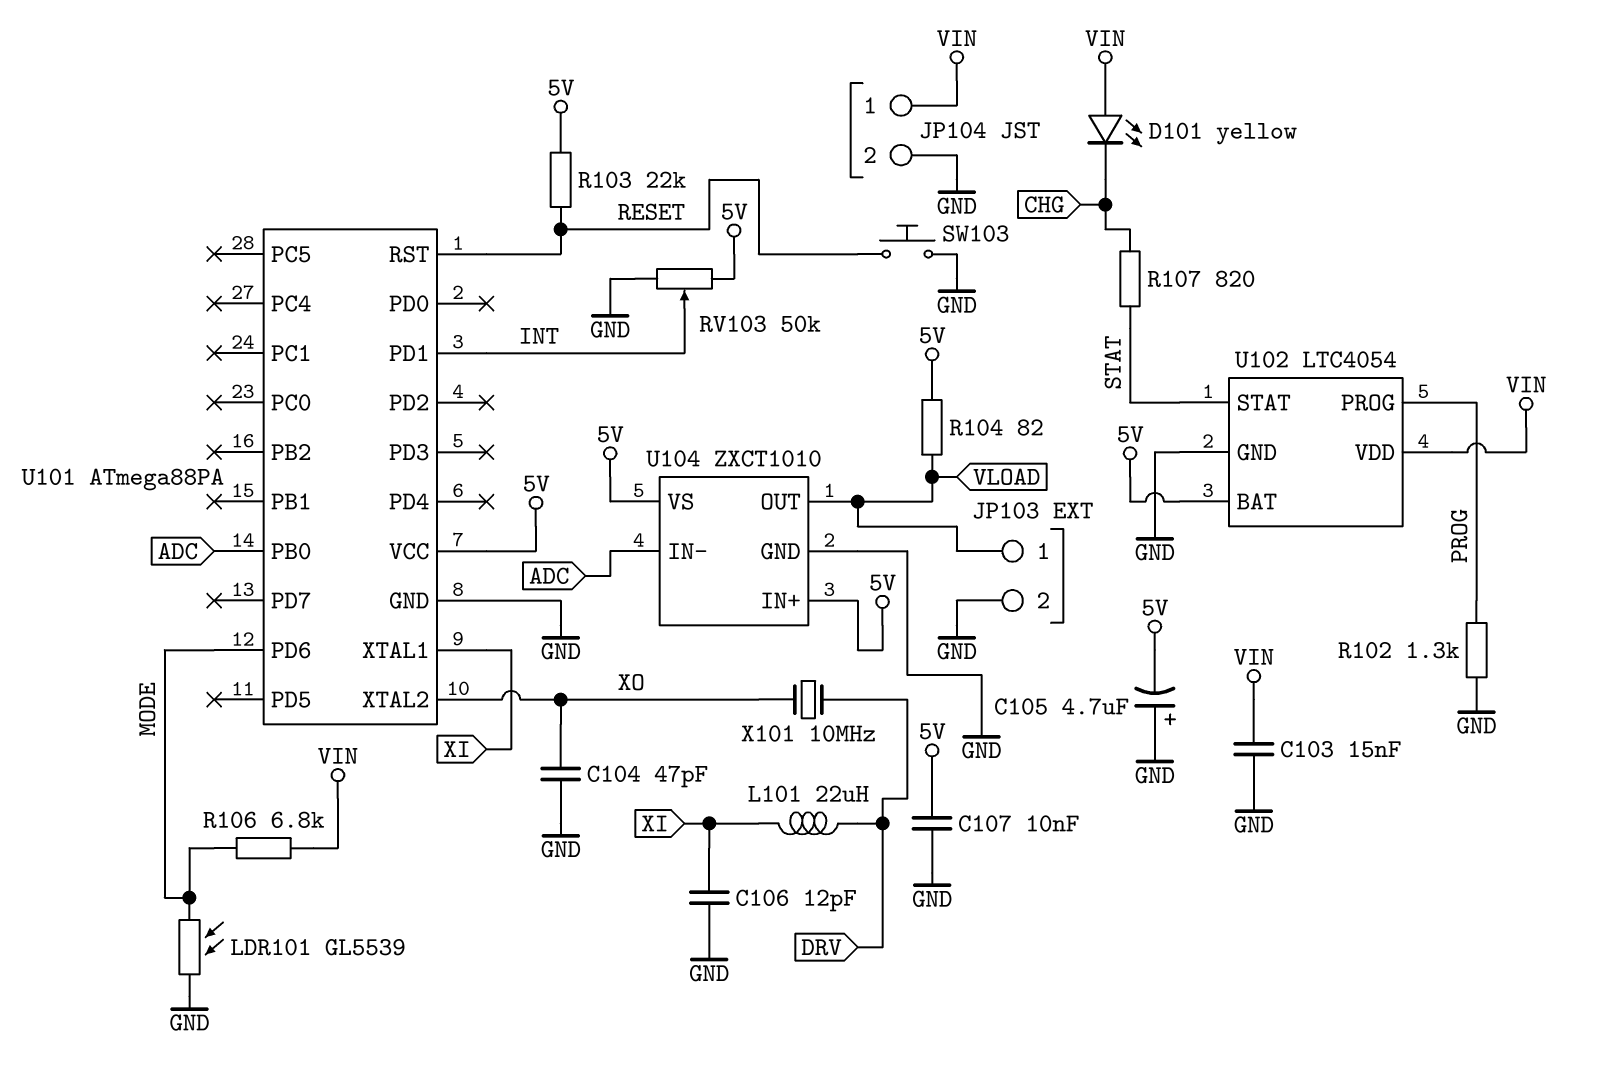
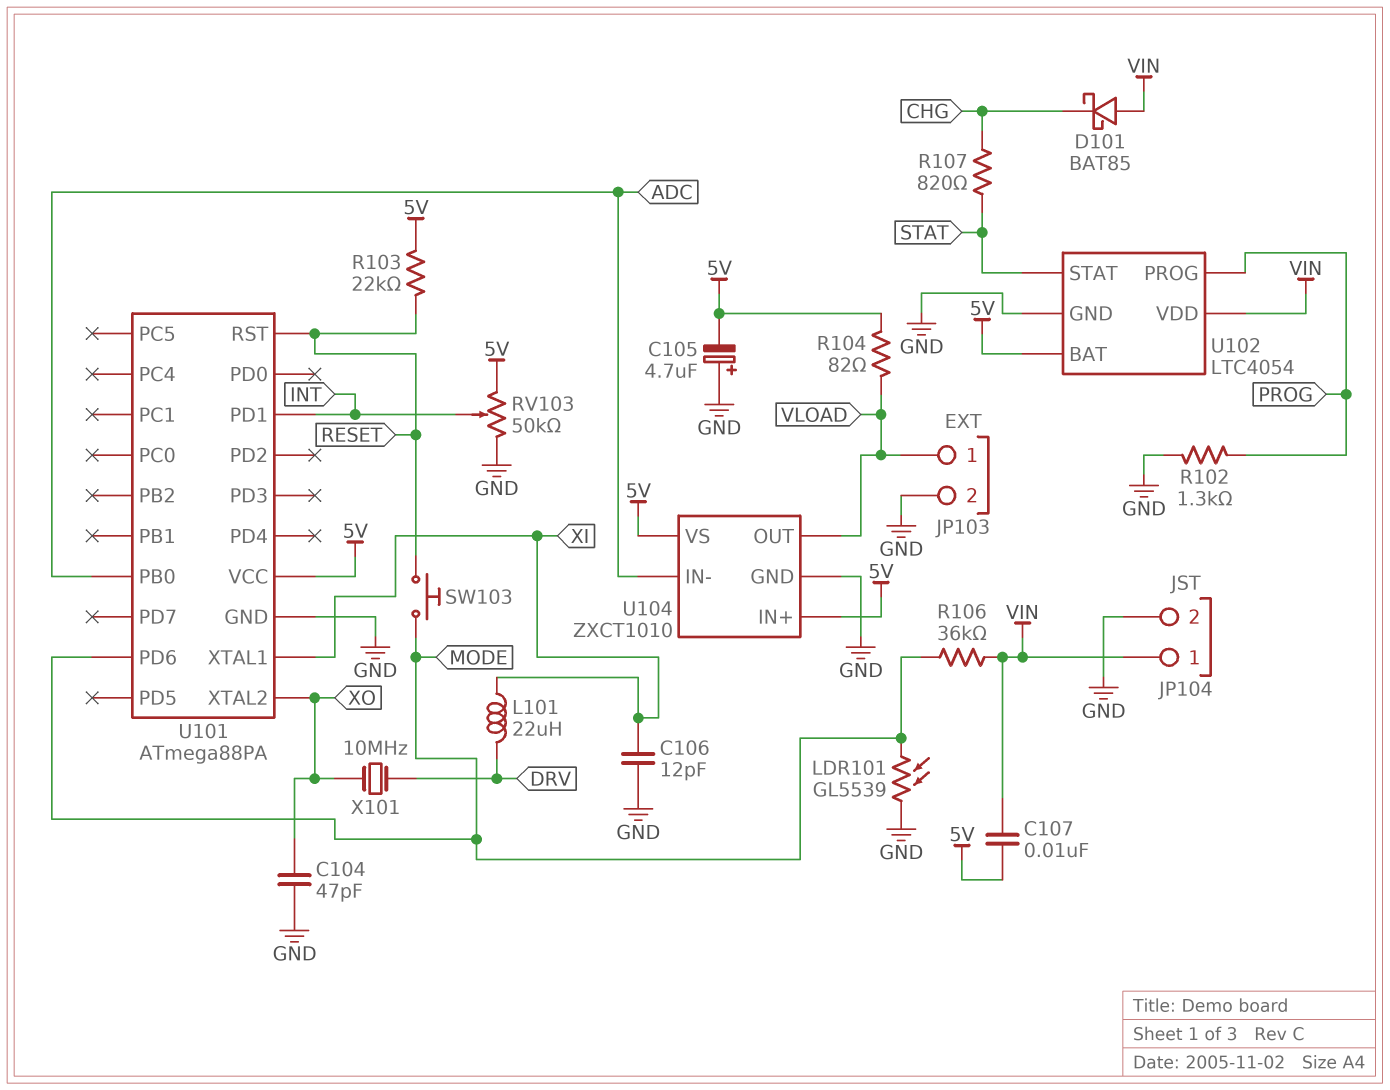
C103: 15nF (GND, VIN) -> none
C107: 10nF (5V, GND) -> 10nF (5V, VIN)
D101: LED yellow (A VIN, K CHG) -> schottky BAT85 (A VIN, K CHG)
R106: 6.8k (MODE, VIN) -> 36k (MODE, VIN)
SW103: button (GND, RESET) -> button (MODE, RESET)

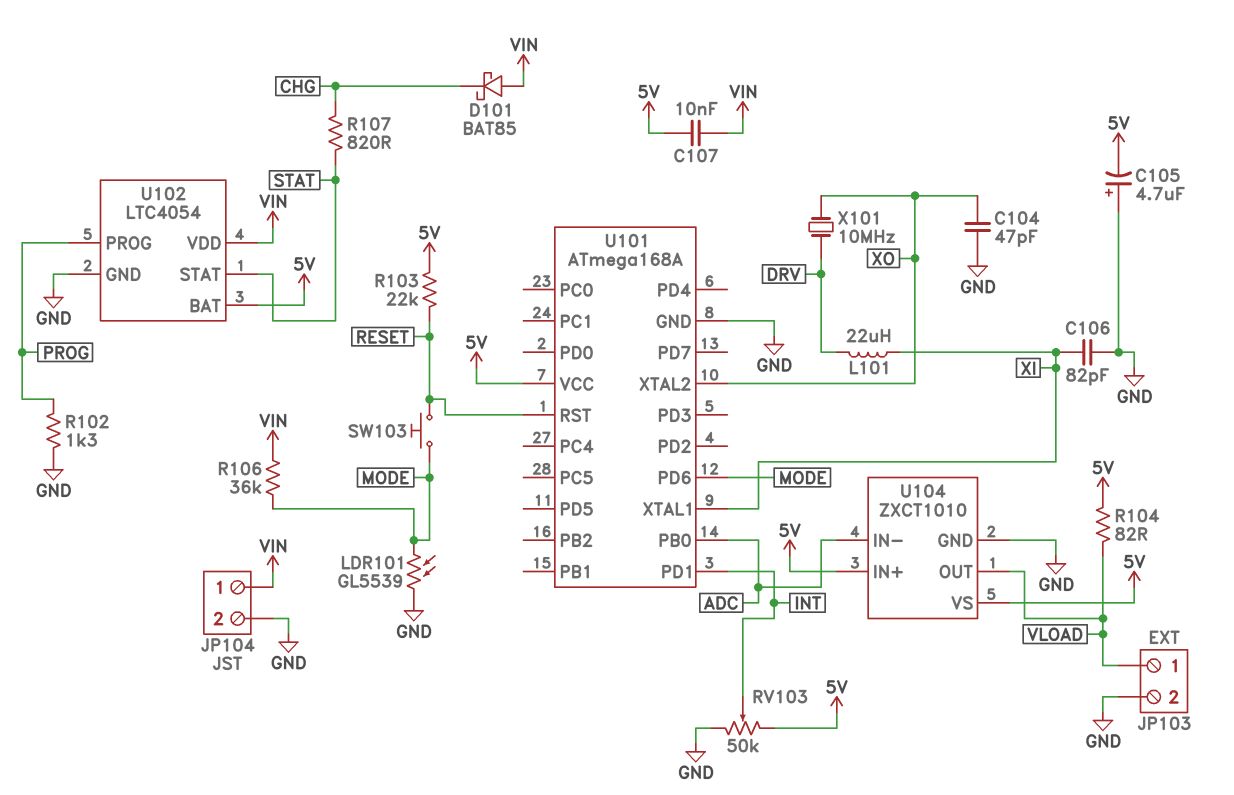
C106: 12pF (GND, XI) -> 82pF (GND, XI)
U101: ATmega88PA -> ATmega168A

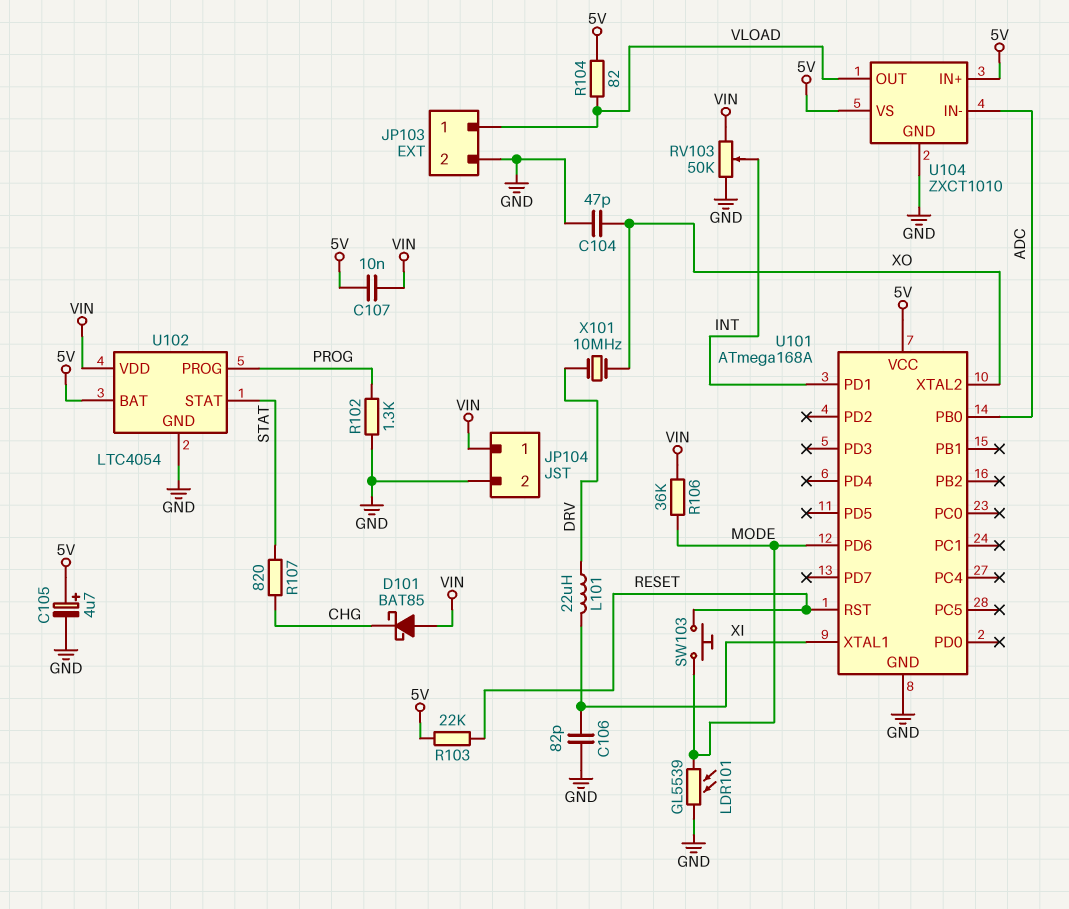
C105: 4.7uF (plus GND, minus 5V) -> 4.7uF (plus 5V, minus GND)
RV103: 50k (5V, GND, wiper INT) -> 50k (GND, VIN, wiper INT)

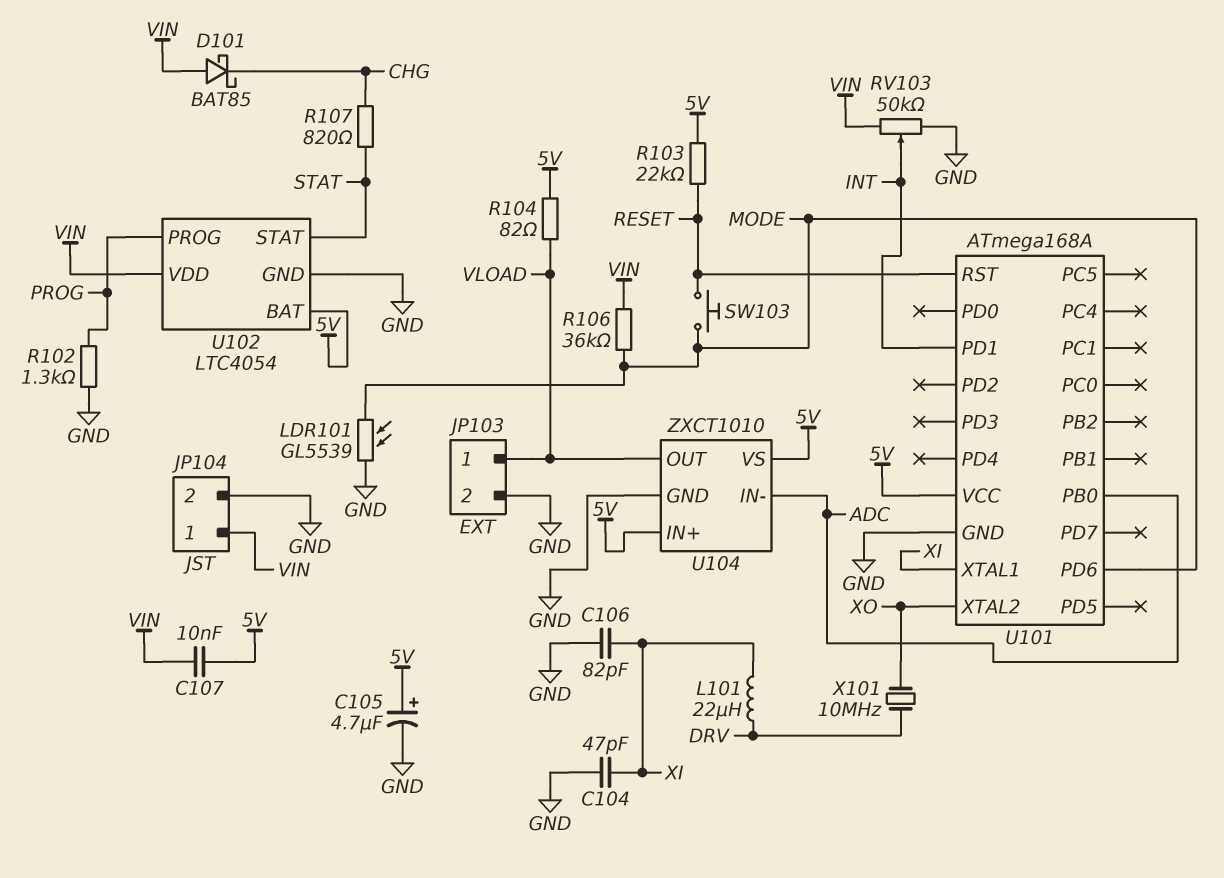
C104: 47pF (GND, XO) -> 47pF (GND, XI)

